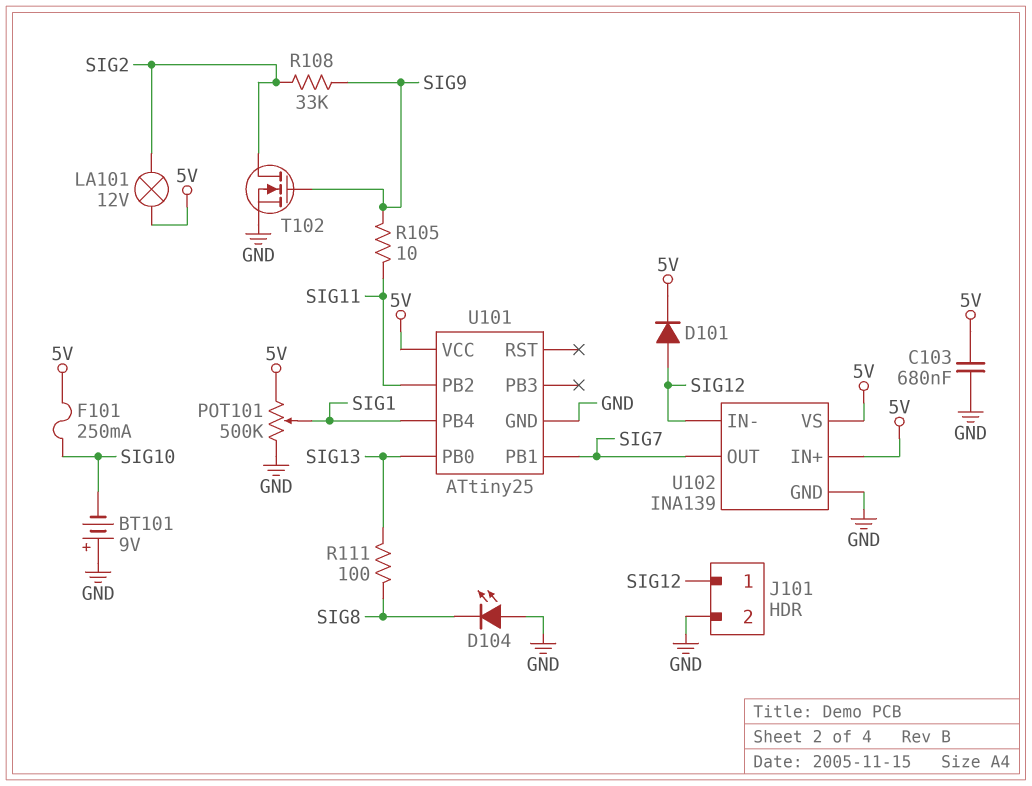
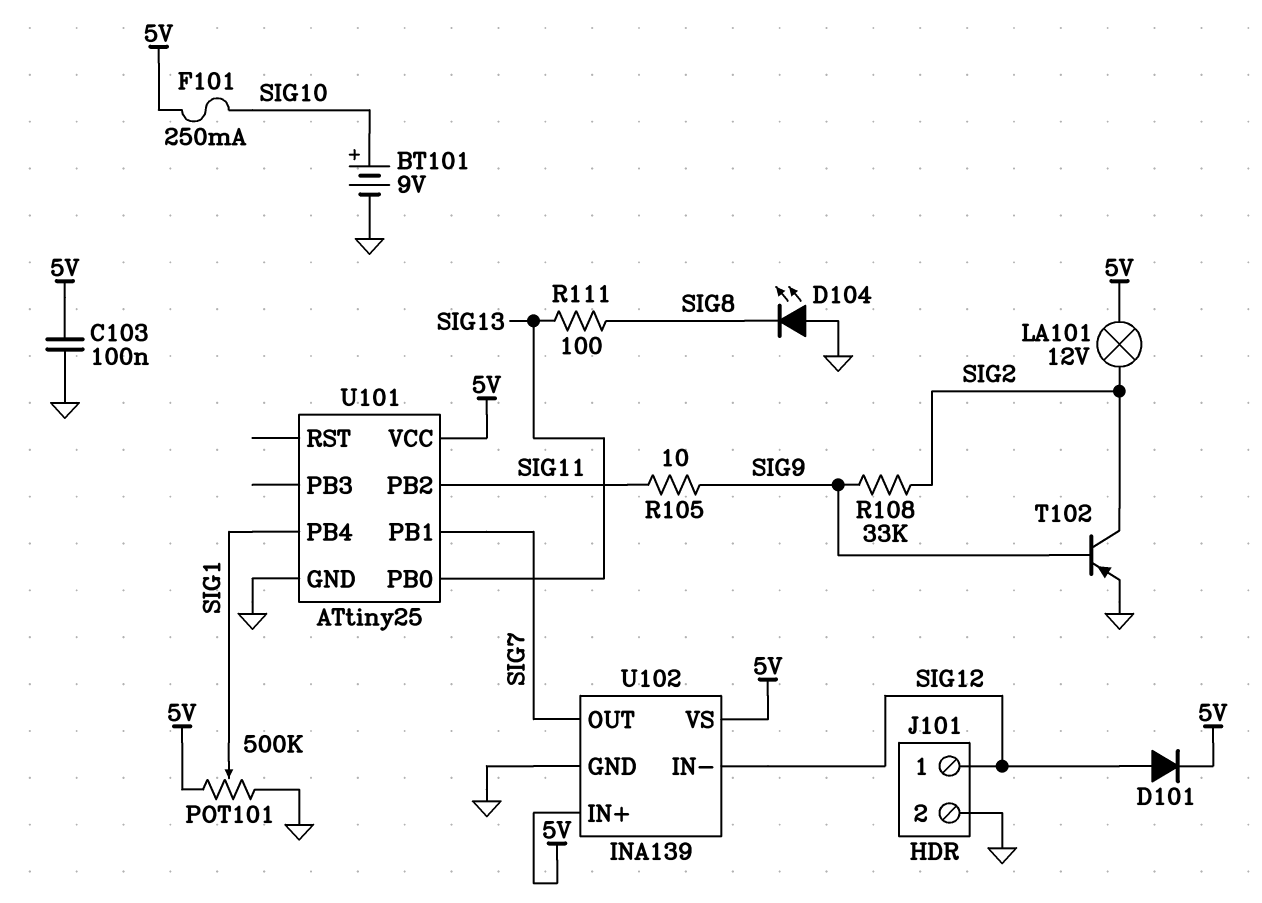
BT101: 9V (plus GND, minus SIG10) -> 9V (plus SIG10, minus GND)
C103: 680nF (5V, GND) -> 100nF (5V, GND)
T102: NMOS (G SIG9, D SIG2, S GND) -> PNP (B SIG9, C SIG2, E GND)

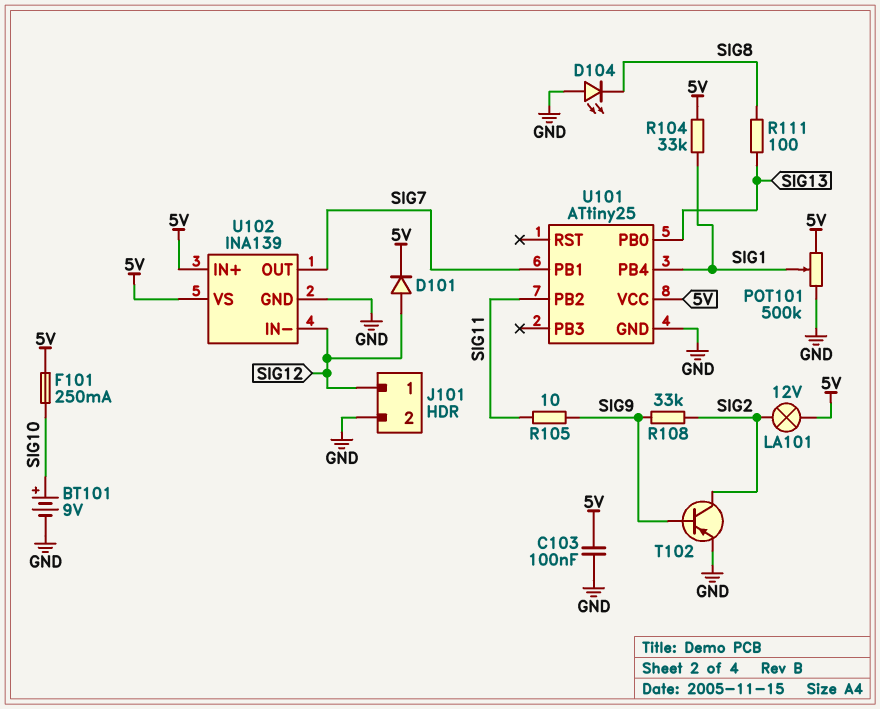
R104: none -> 33k (5V, SIG1)

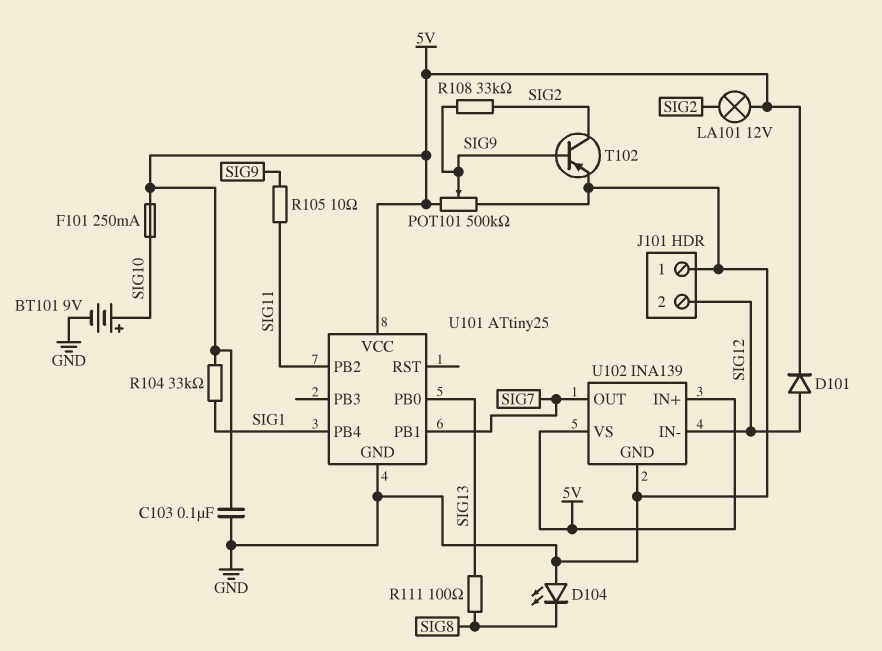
J101 pin 1: SIG12 -> GND
J101 pin 2: GND -> SIG12
POT101: 500k (5V, GND, wiper SIG1) -> 500k (5V, GND, wiper SIG9)

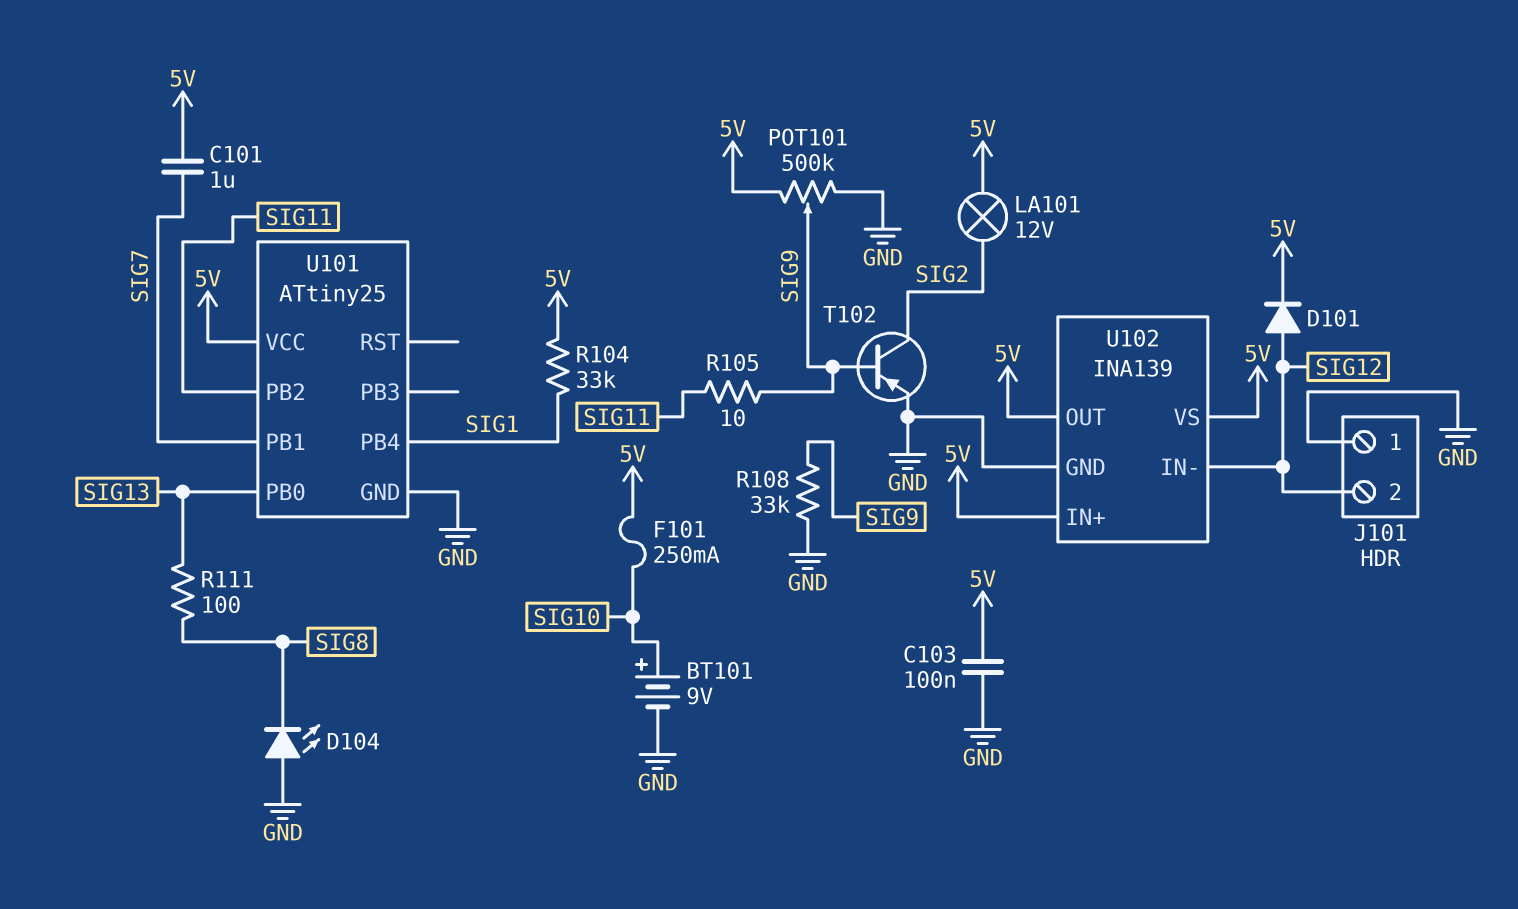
C101: none -> 1uF (5V, SIG7)
R108: 33k (SIG2, SIG9) -> 33k (GND, SIG9)
U102 pin OUT: SIG7 -> 5V

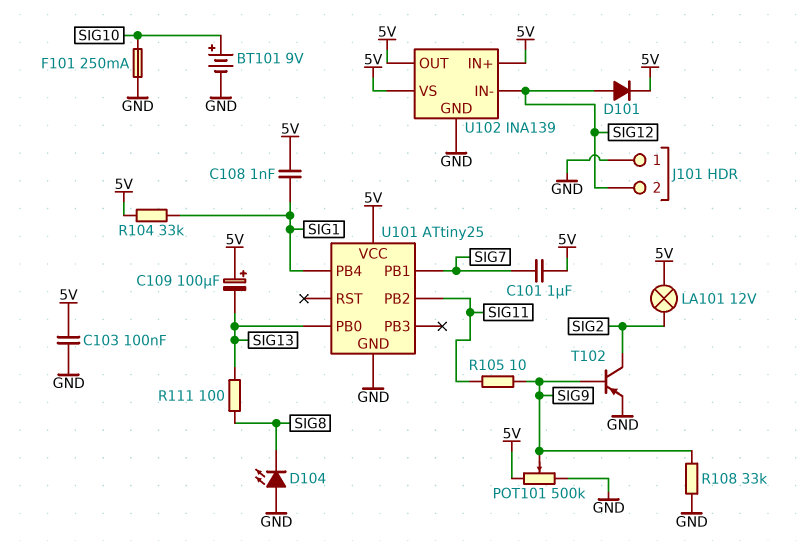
C108: none -> 1nF (5V, SIG1)
C109: none -> 100uF (plus 5V, minus SIG13)
F101: 250mA (5V, SIG10) -> 250mA (GND, SIG10)

